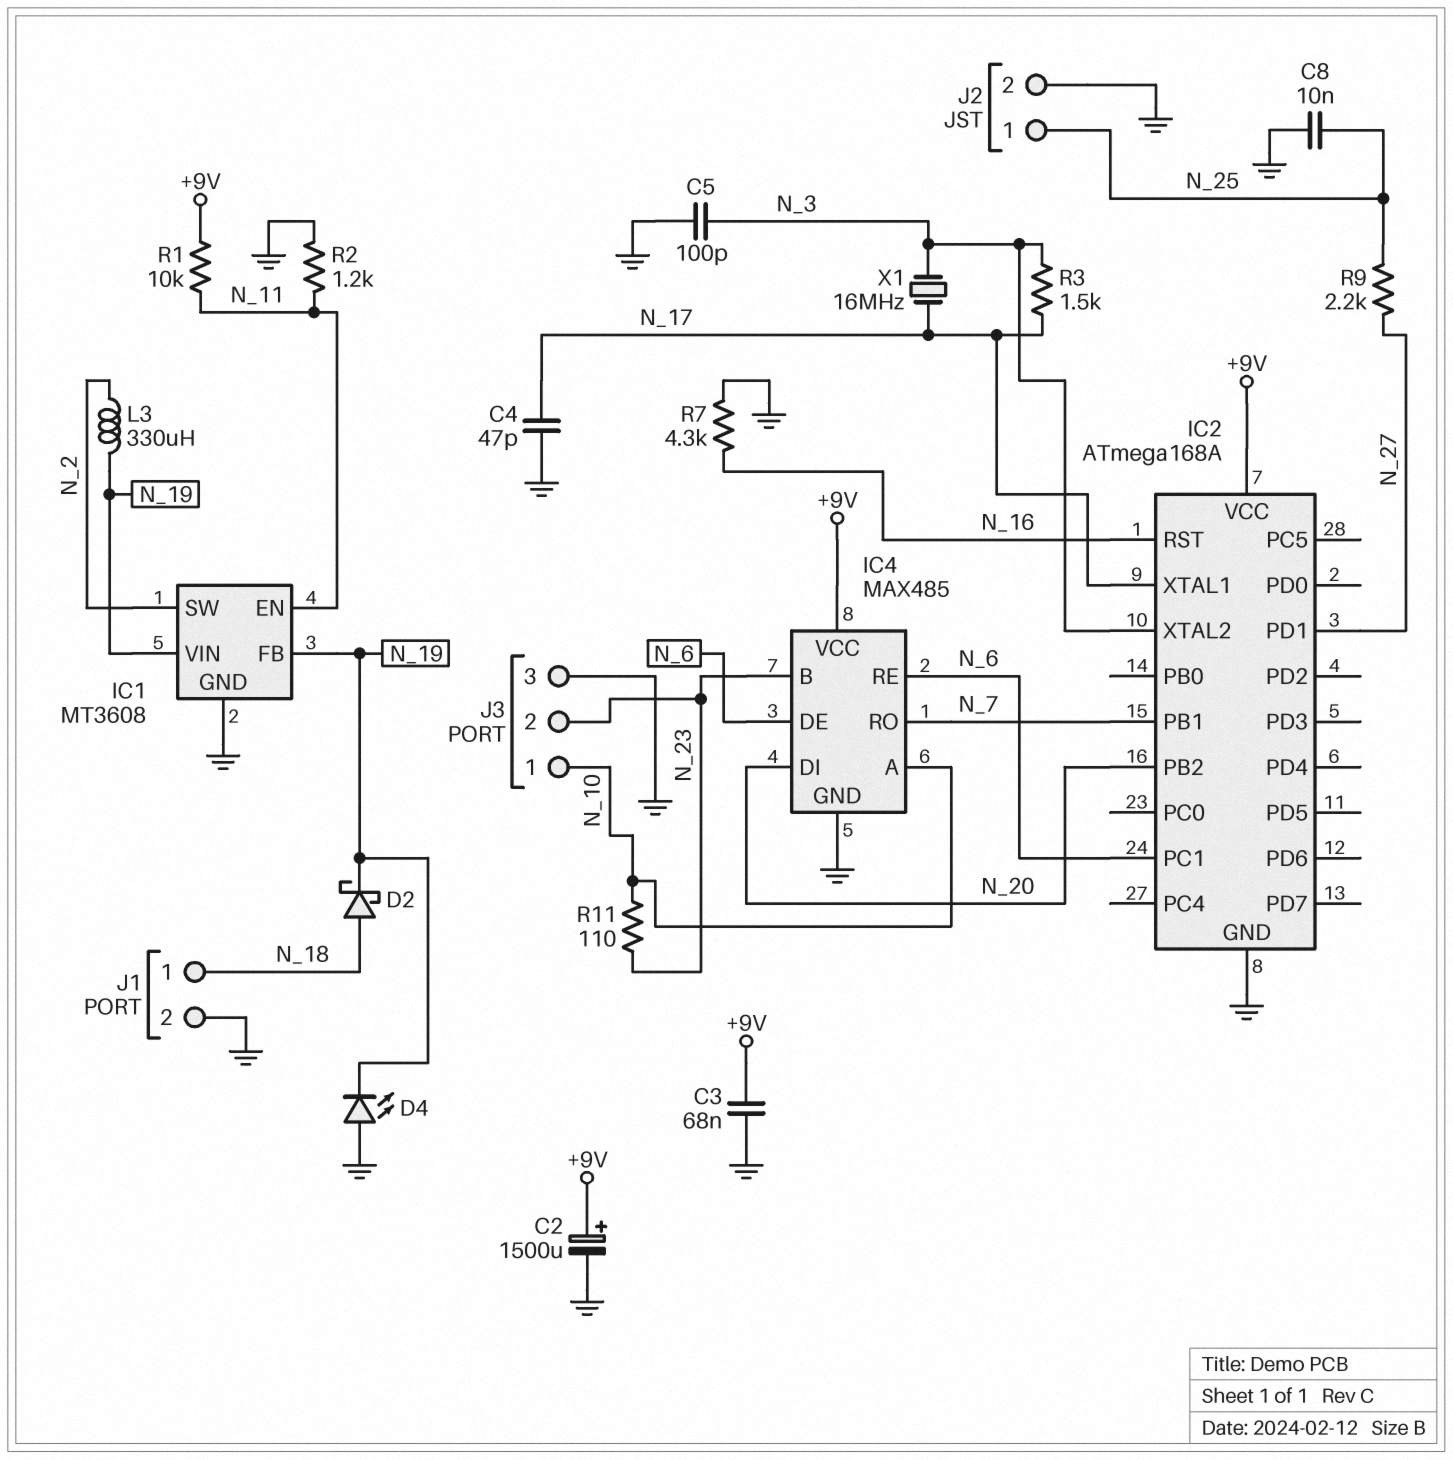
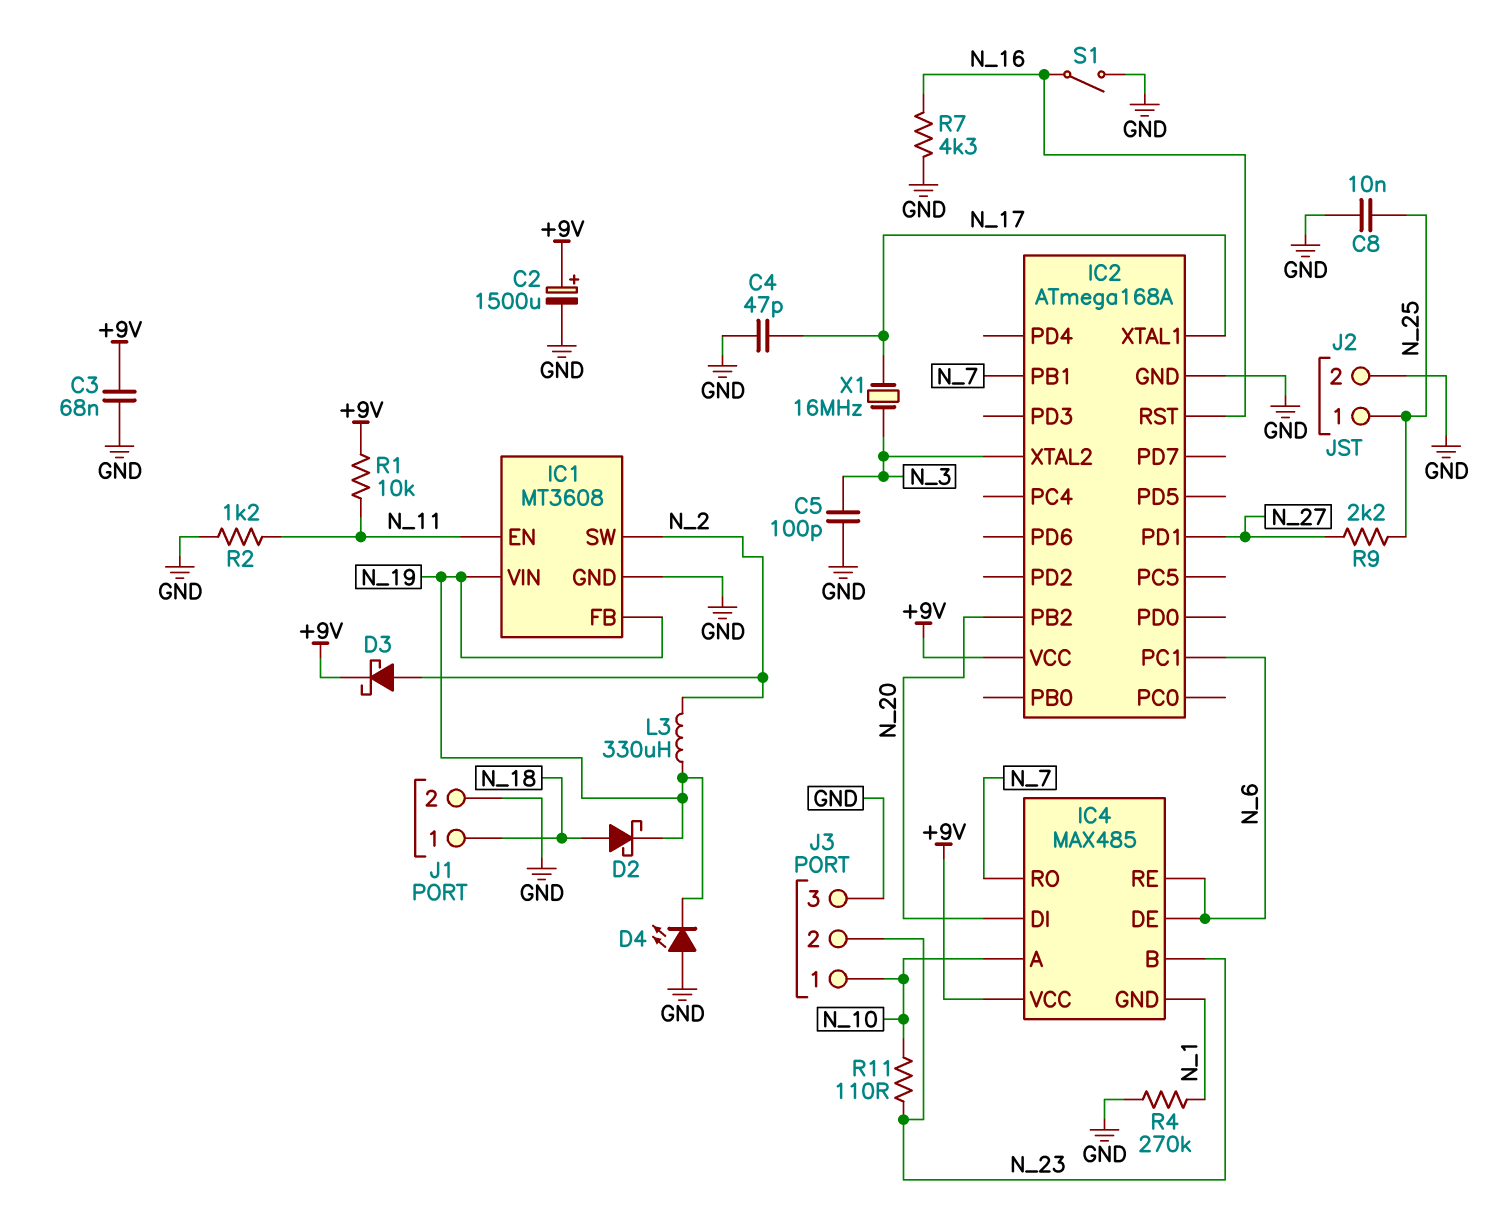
D3: none -> schottky (A N_2, K +9V)
IC4 pin GND: GND -> N_1
R3: 1.5k (N_3, N_17) -> none
R4: none -> 270k (GND, N_1)
S1: none -> switch (GND, N_16)

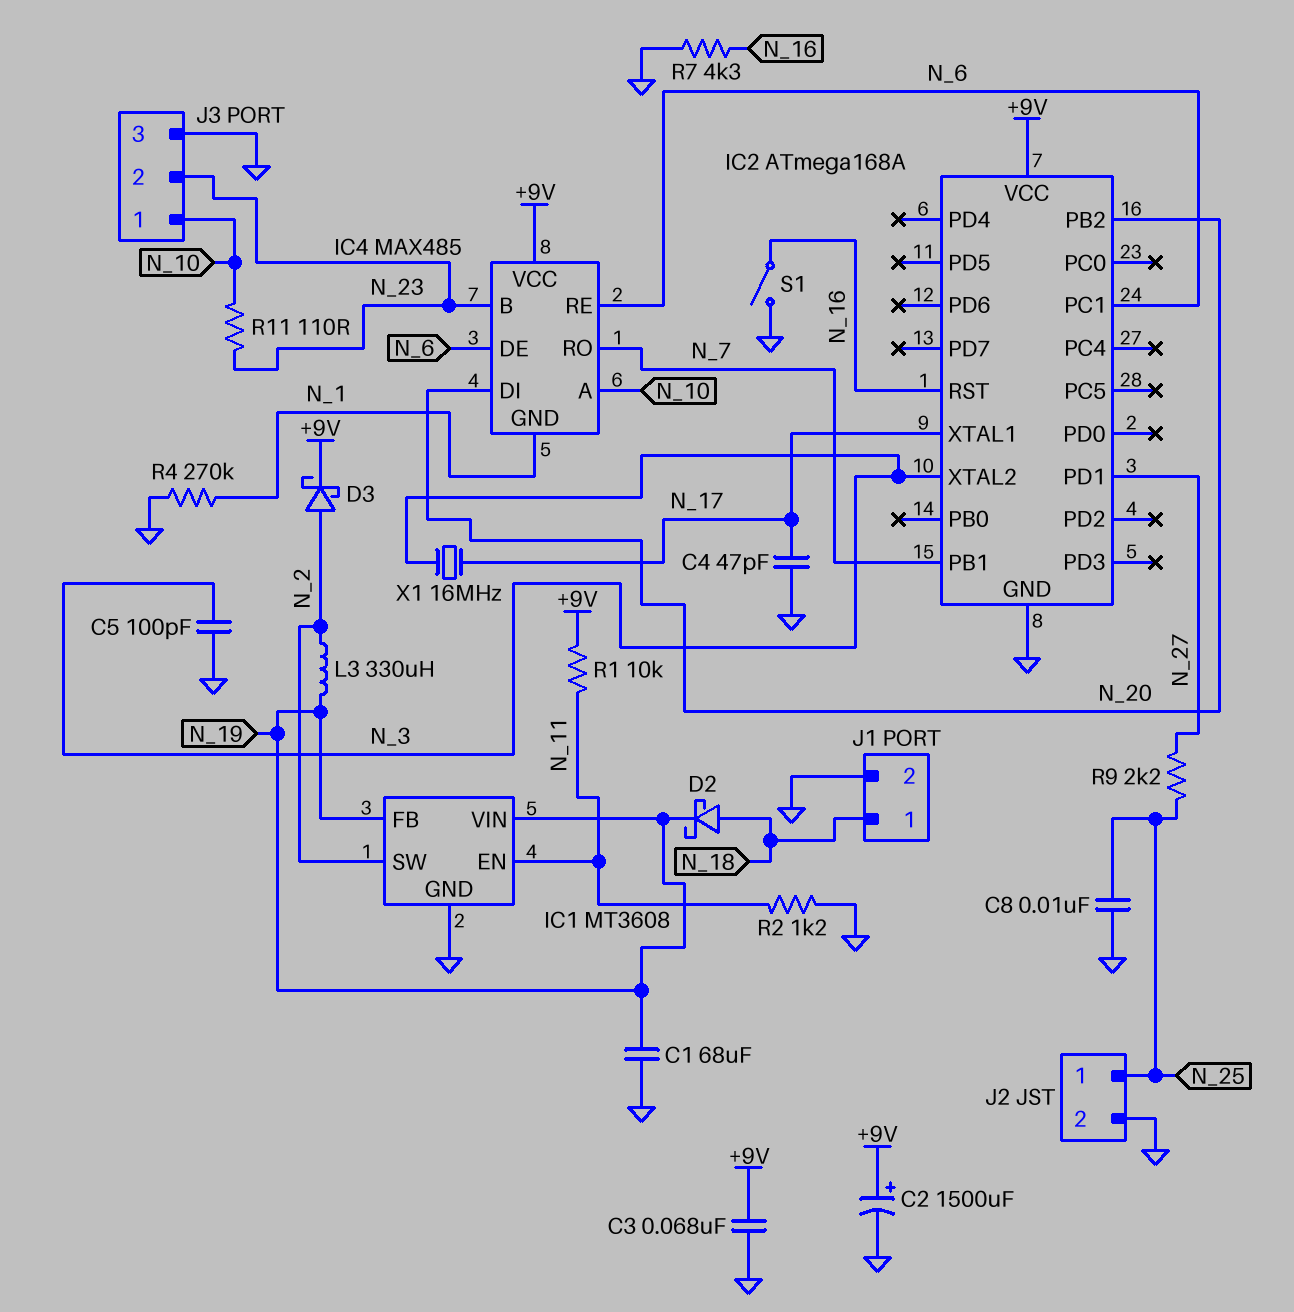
C1: none -> 68uF (GND, N_19)
D4: LED (A GND, K N_19) -> none

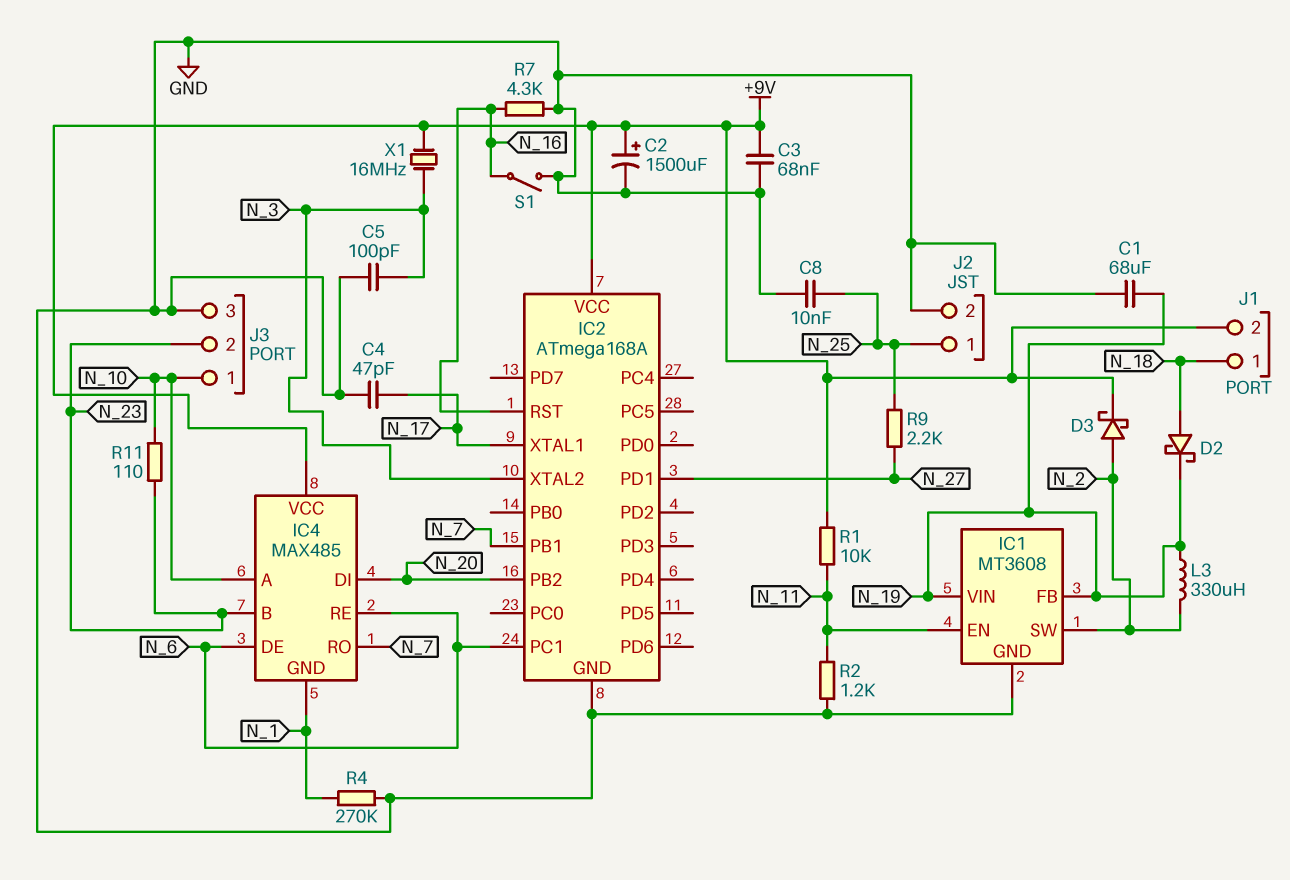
J1 pin 2: GND -> +9V
X1: 16MHz (N_3, N_17) -> 16MHz (+9V, N_3)

